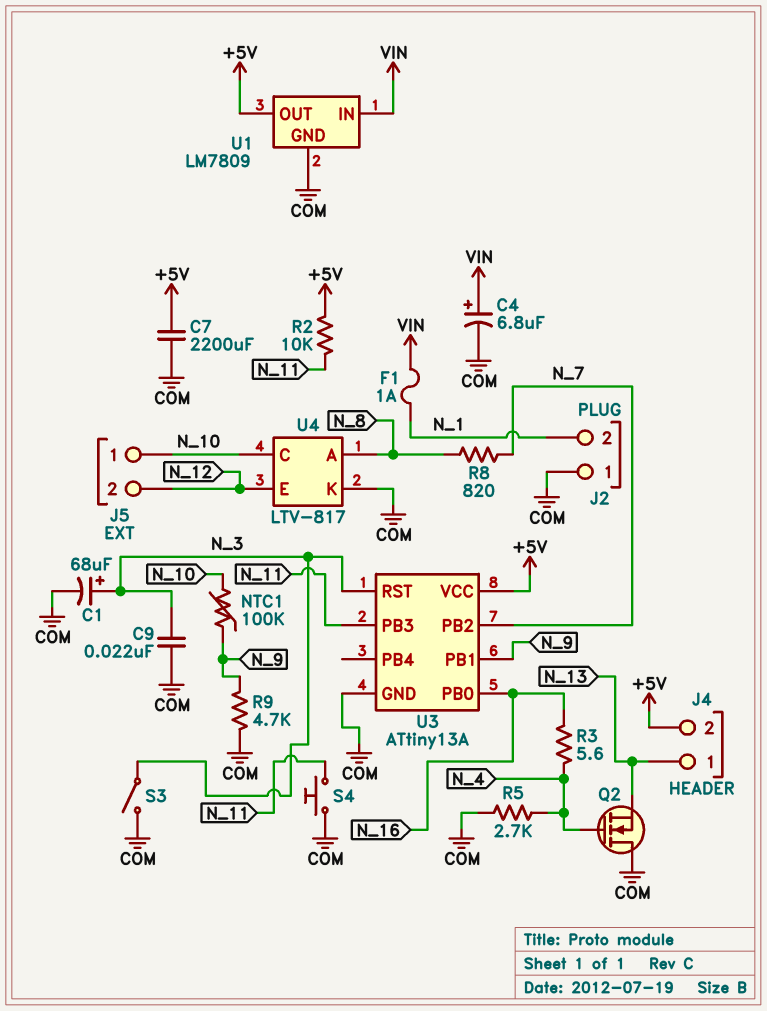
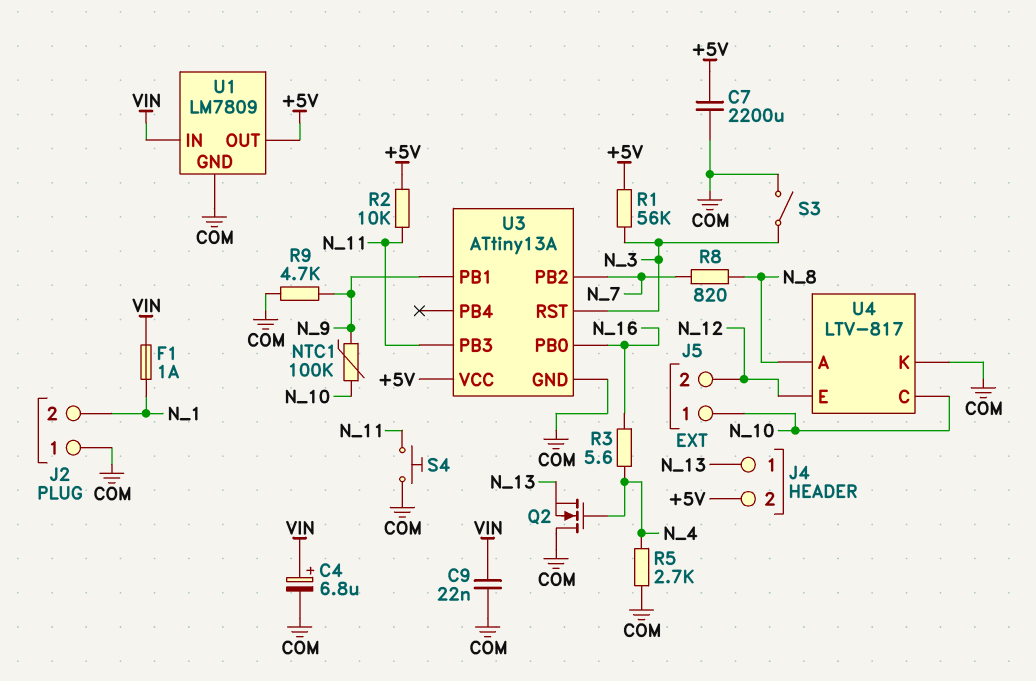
C1: 68uF (plus N_3, minus COM) -> none
C9: 22nF (COM, N_3) -> 22nF (COM, VIN)
R1: none -> 56k (+5V, N_3)

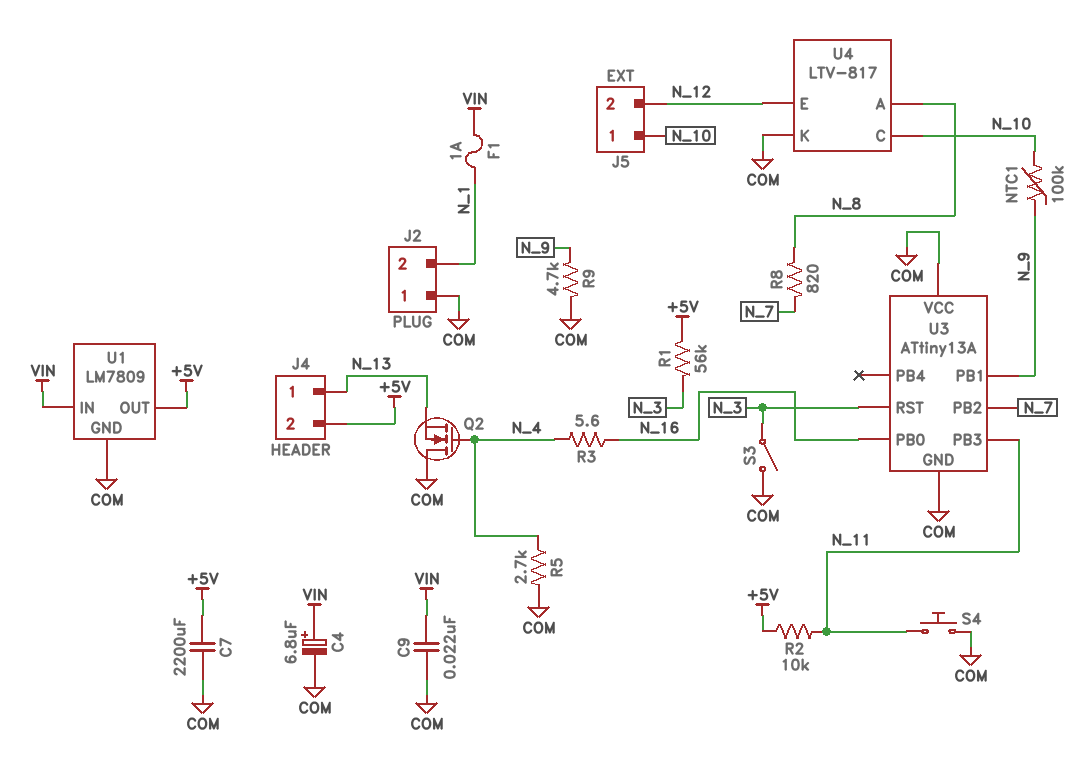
U3 pin VCC: +5V -> COM

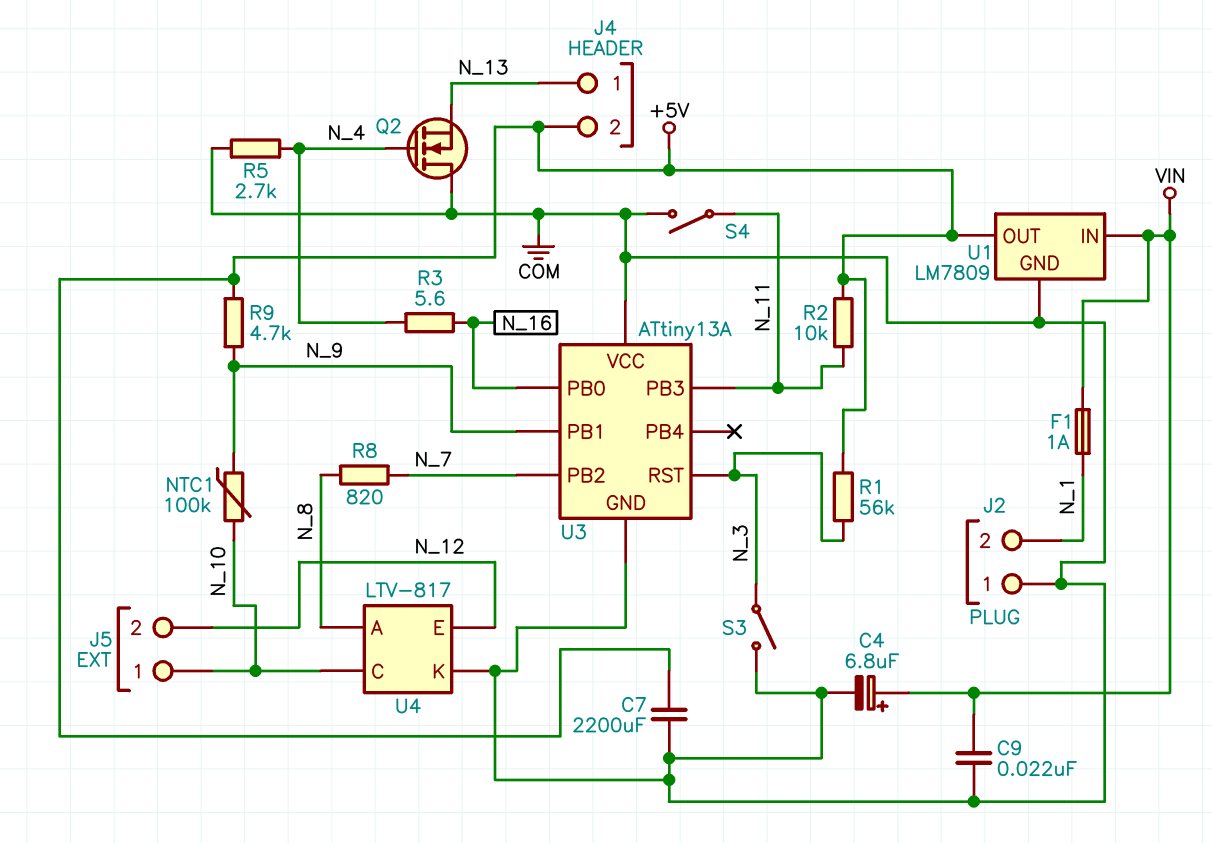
R9: 4.7k (COM, N_9) -> 4.7k (+5V, N_9)
S4: button (COM, N_11) -> switch (COM, N_11)

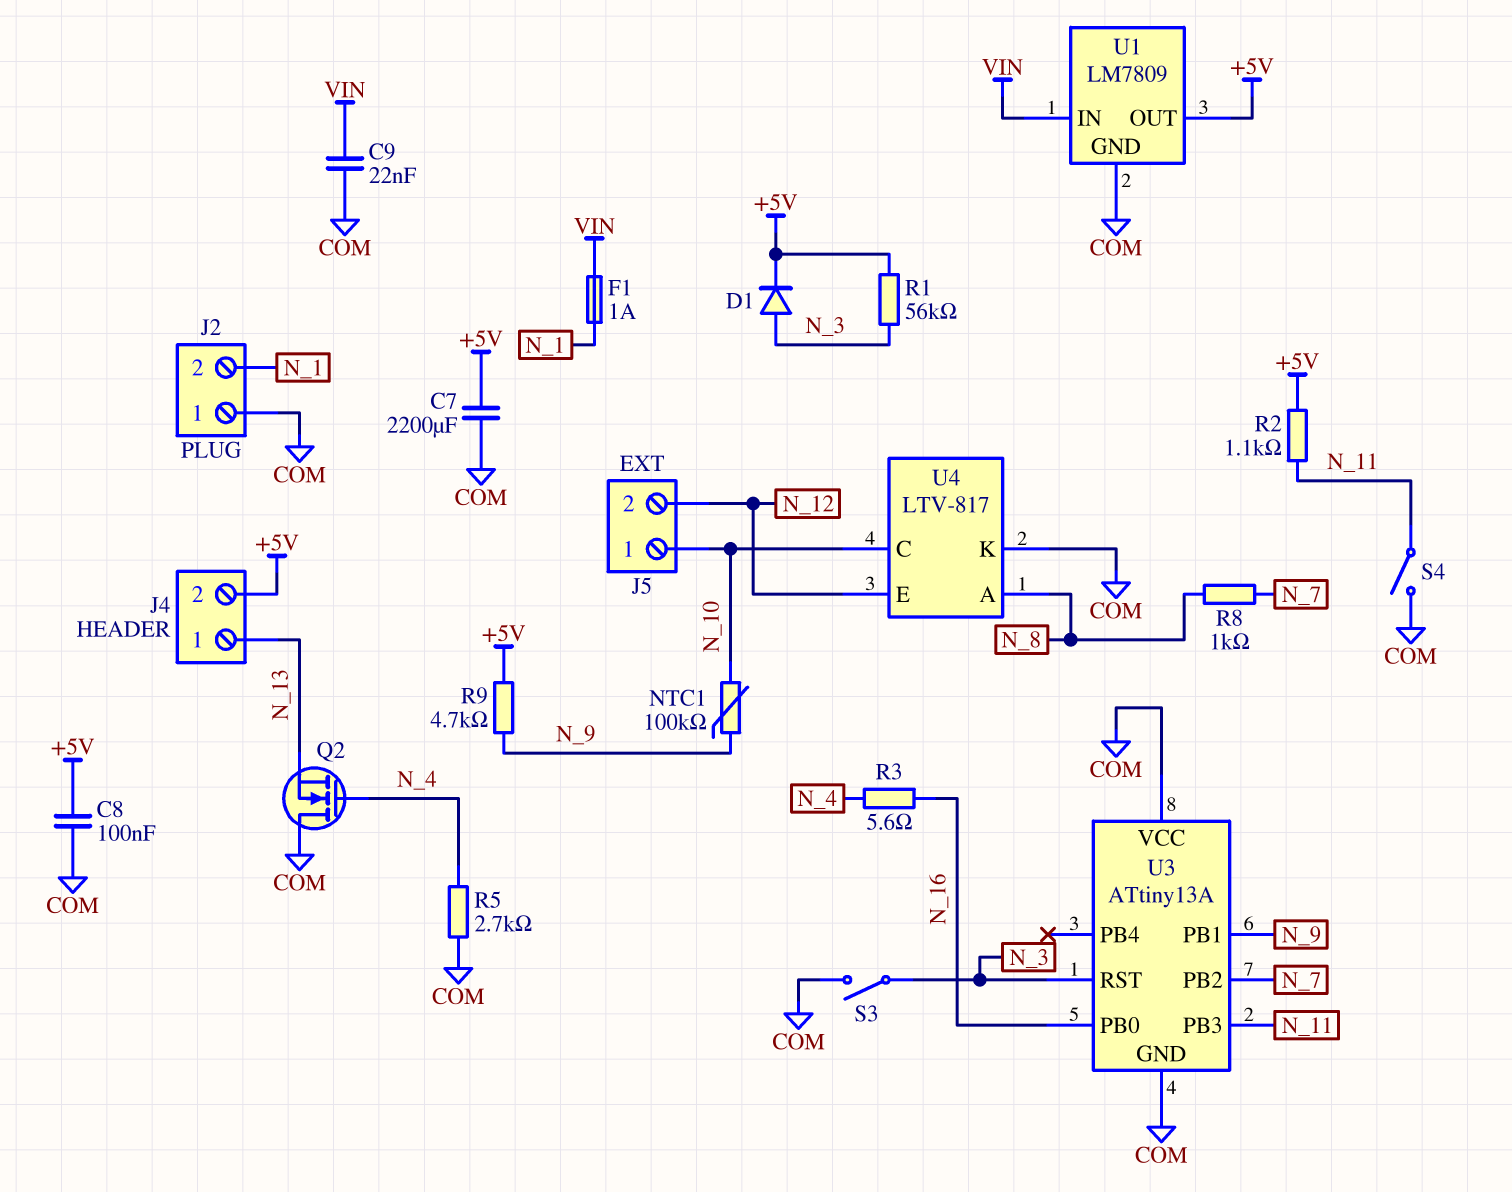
C4: 6.8uF (plus VIN, minus COM) -> none
C8: none -> 100nF (+5V, COM)
D1: none -> diode (A N_3, K +5V)
R2: 10k (+5V, N_11) -> 1.1k (+5V, N_11)
R8: 820 (N_7, N_8) -> 1k (N_7, N_8)

